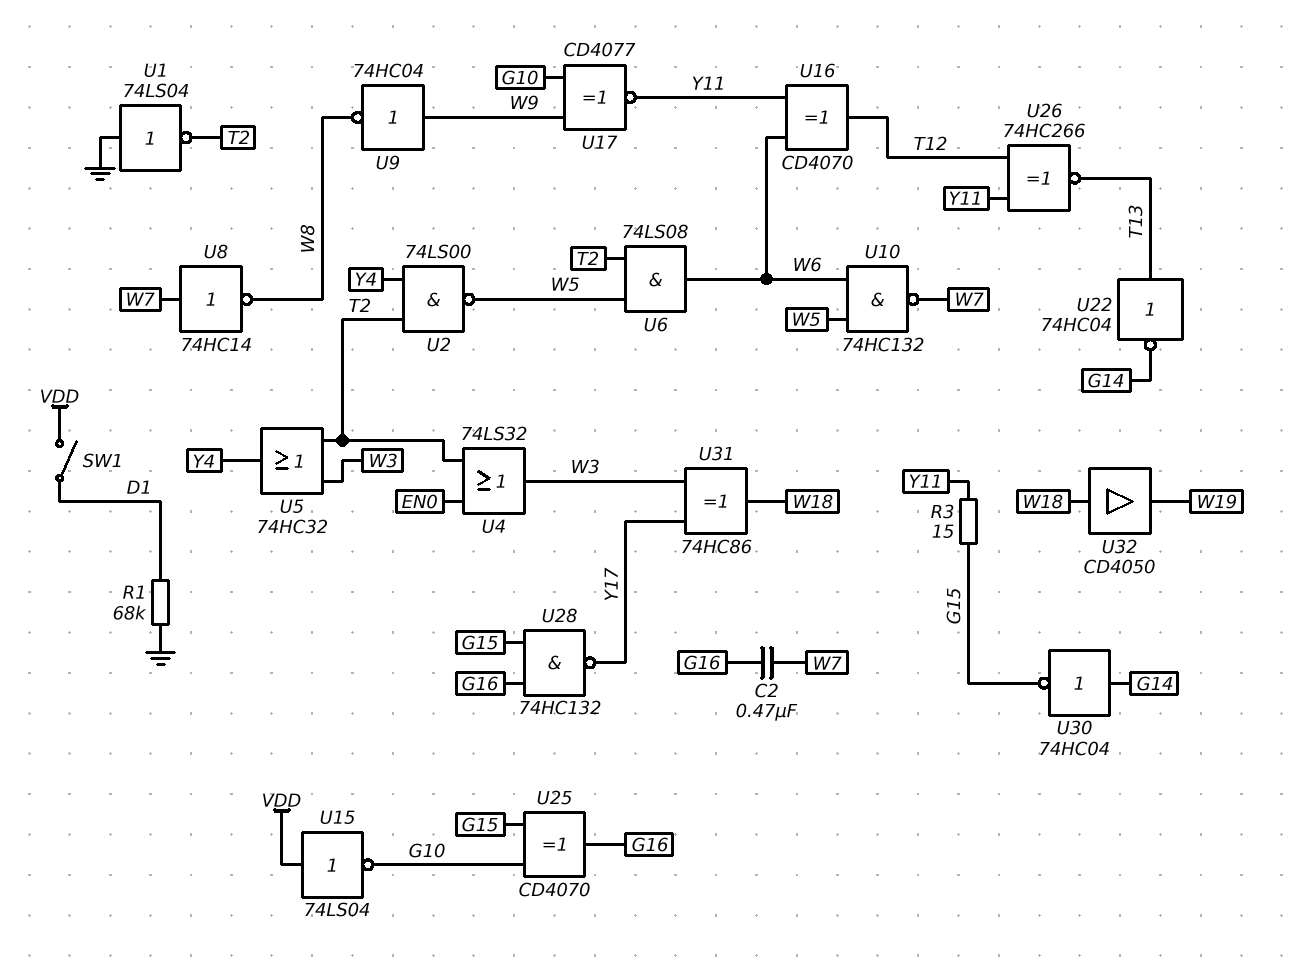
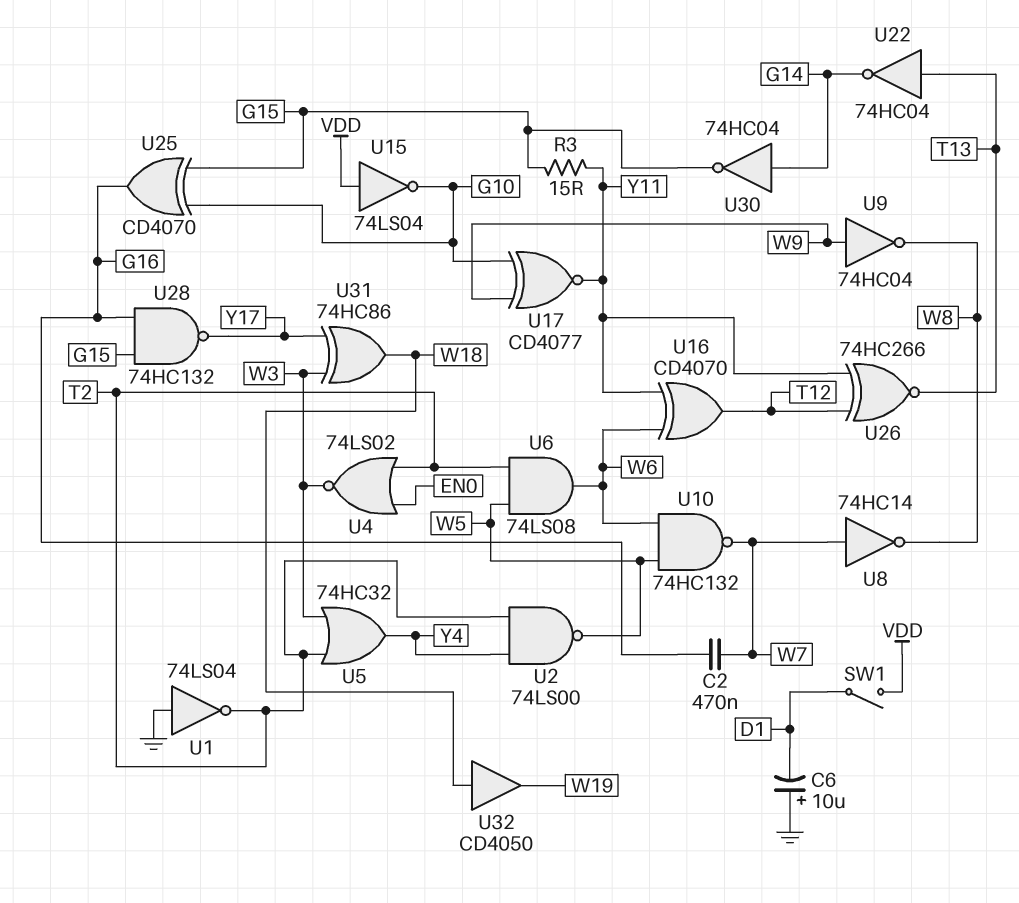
C6: none -> 10uF (plus GND, minus D1)
R1: 68k (D1, GND) -> none
U4: OR 74LS32 (in EN0, in T2, out W3) -> NOR 74LS02 (in EN0, in T2, out W3)

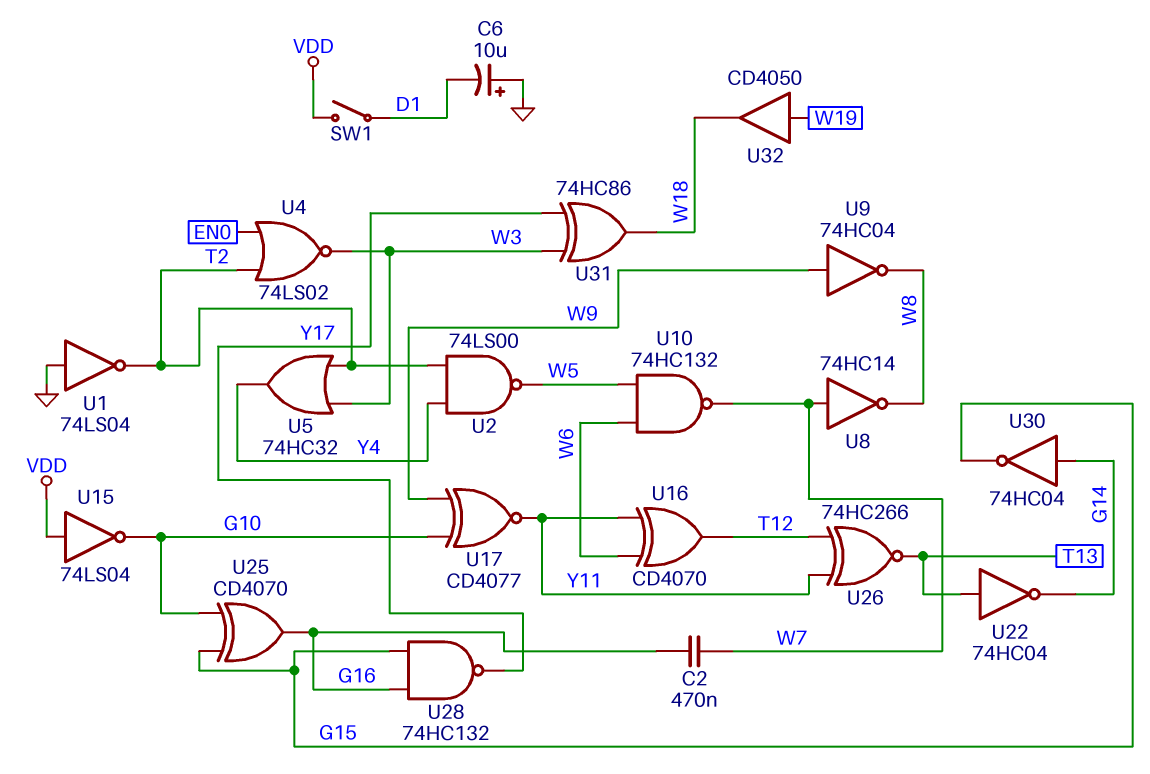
R3: 15 (G15, Y11) -> none
U6: AND 74LS08 (in T2, in W5, out W6) -> none
U32: buffer CD4050 (in W18, out W19) -> buffer CD4050 (in W19, out W18)

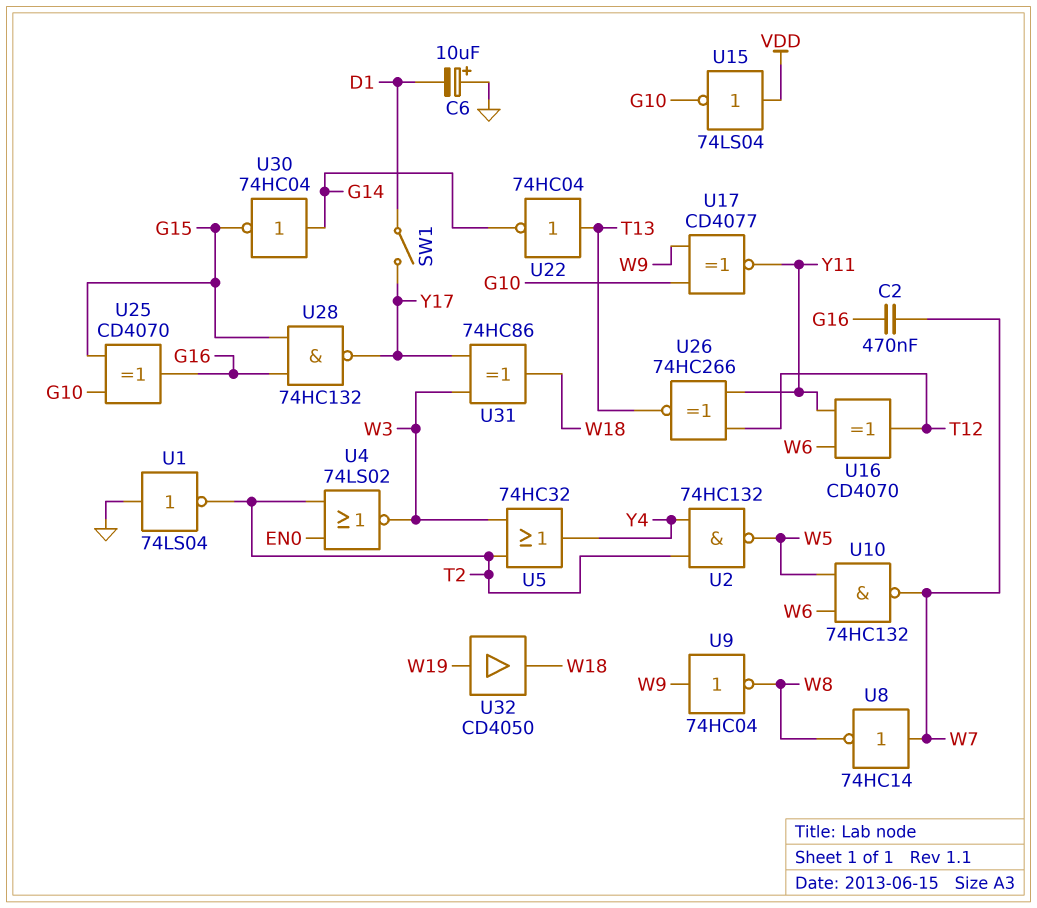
SW1: switch (D1, VDD) -> switch (D1, Y17)
U2: NAND 74LS00 (in T2, in Y4, out W5) -> NAND 74HC132 (in T2, in Y4, out W5)

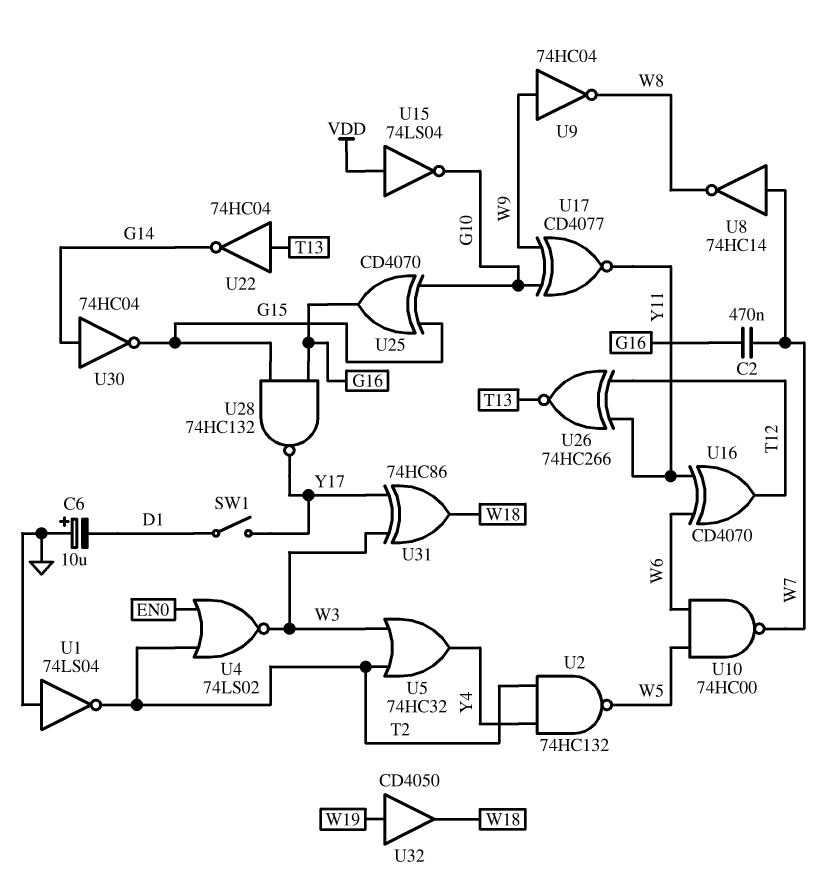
U10: NAND 74HC132 (in W5, in W6, out W7) -> NAND 74HC00 (in W5, in W6, out W7)

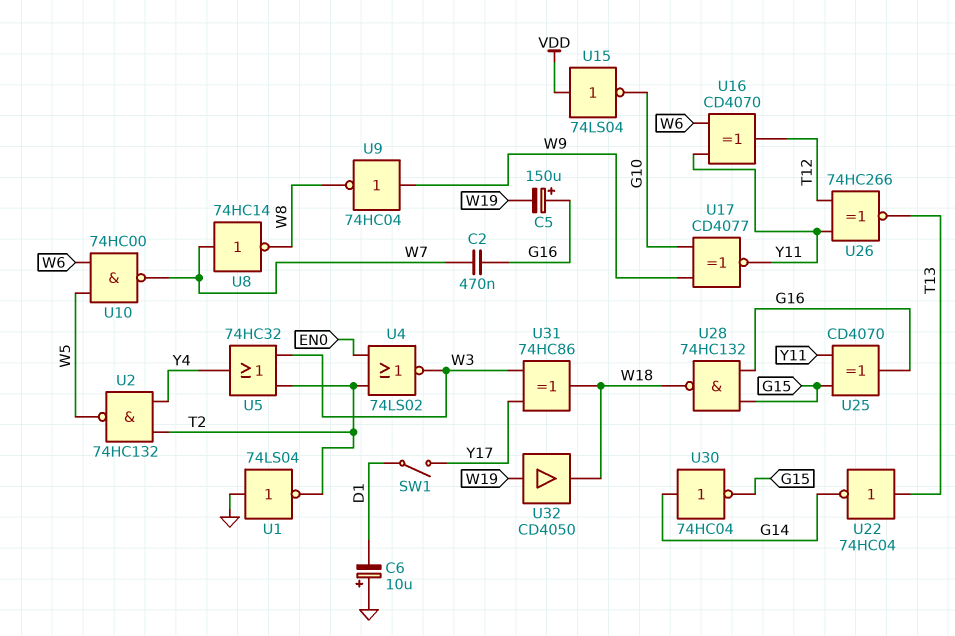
C5: none -> 150uF (plus G16, minus W19)
U25: XOR CD4070 (in G10, in G15, out G16) -> XOR CD4070 (in G15, in Y11, out G16)
U28: NAND 74HC132 (in G15, in G16, out Y17) -> NAND 74HC132 (in G15, in G16, out W18)

